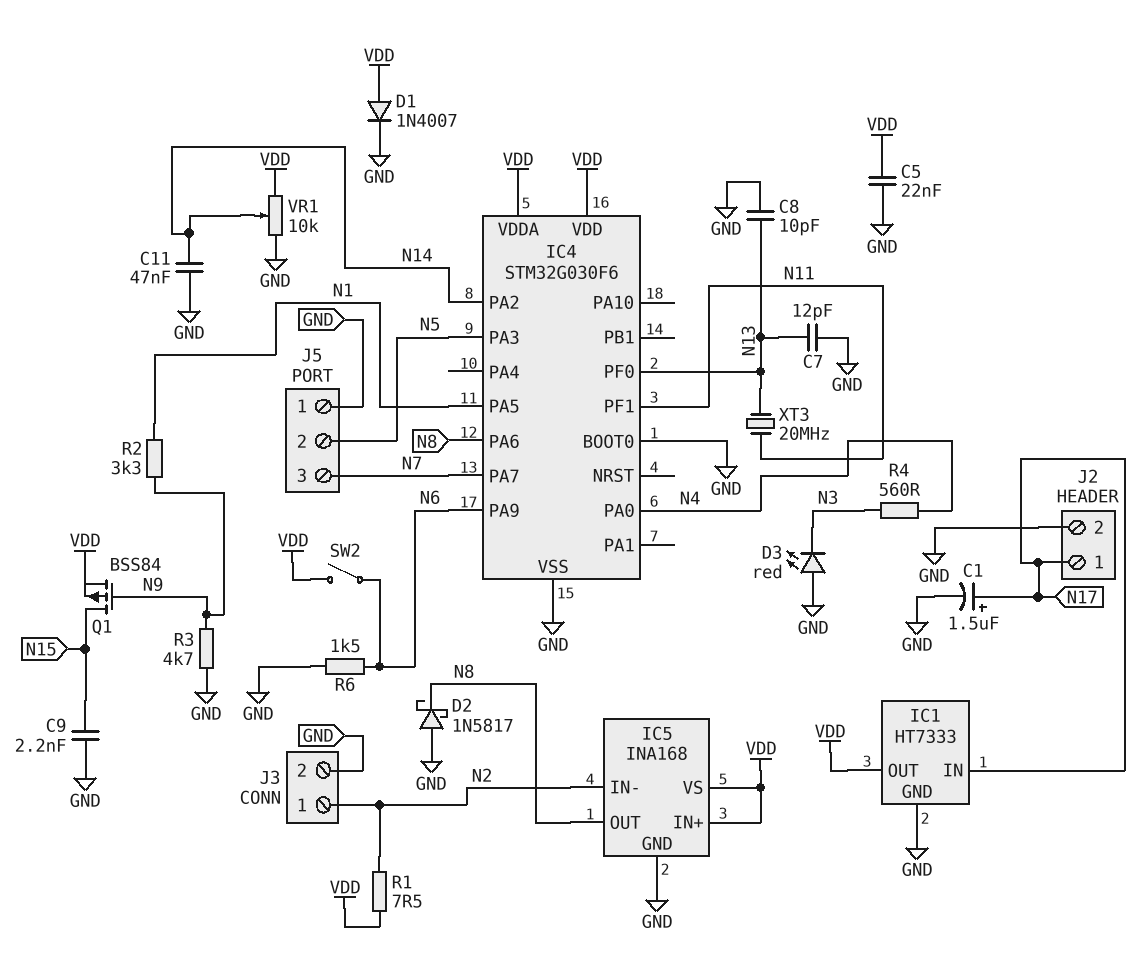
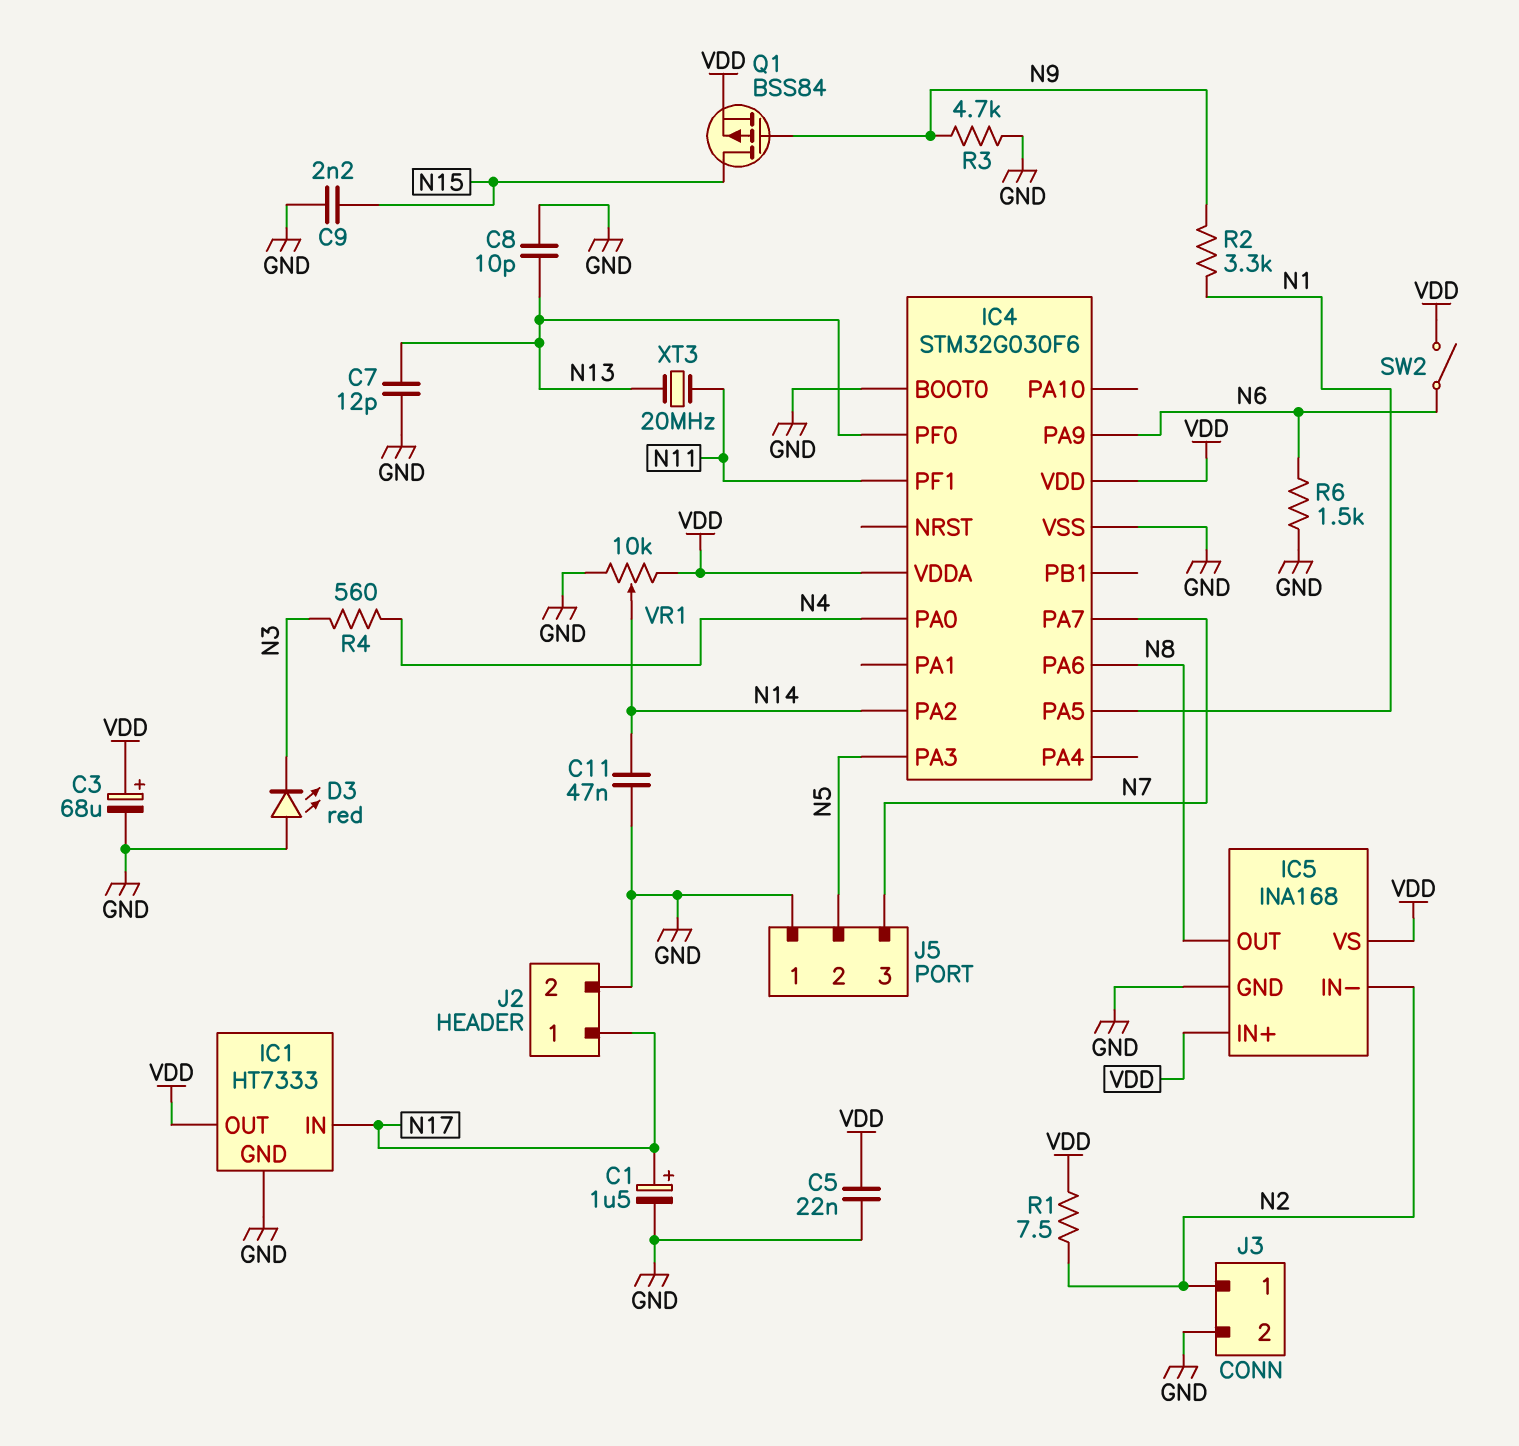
C3: none -> 68uF (plus VDD, minus GND)
D1: diode 1N4007 (A VDD, K GND) -> none
D2: schottky 1N5817 (A GND, K N8) -> none

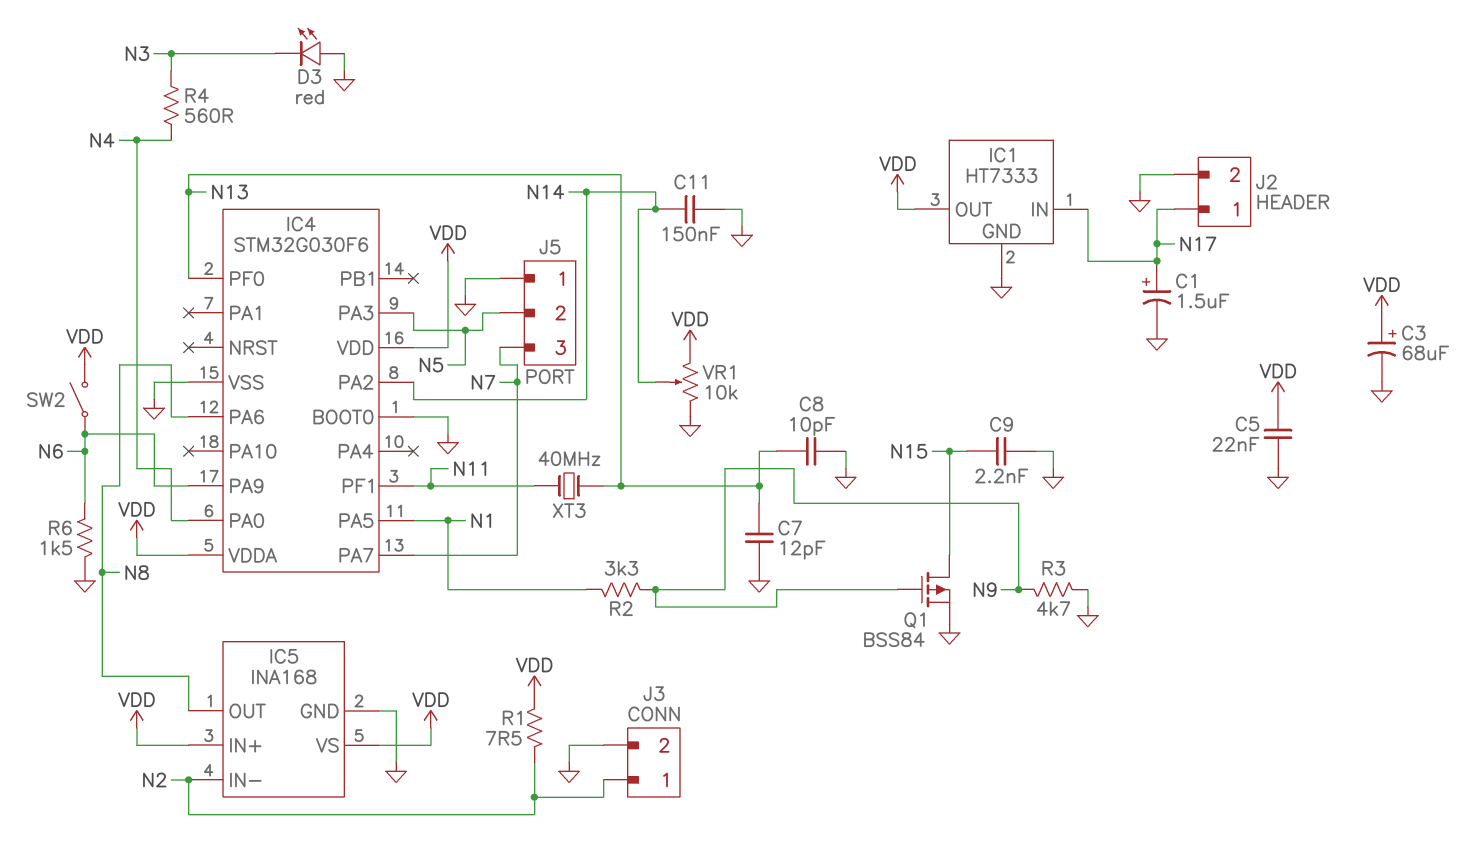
C11: 47nF (GND, N14) -> 150nF (GND, N14)
Q1: PMOS BSS84 (G N9, D N15, S VDD) -> PMOS BSS84 (G N9, D N15, S GND)
XT3: 20MHz (N11, N13) -> 40MHz (N11, N13)

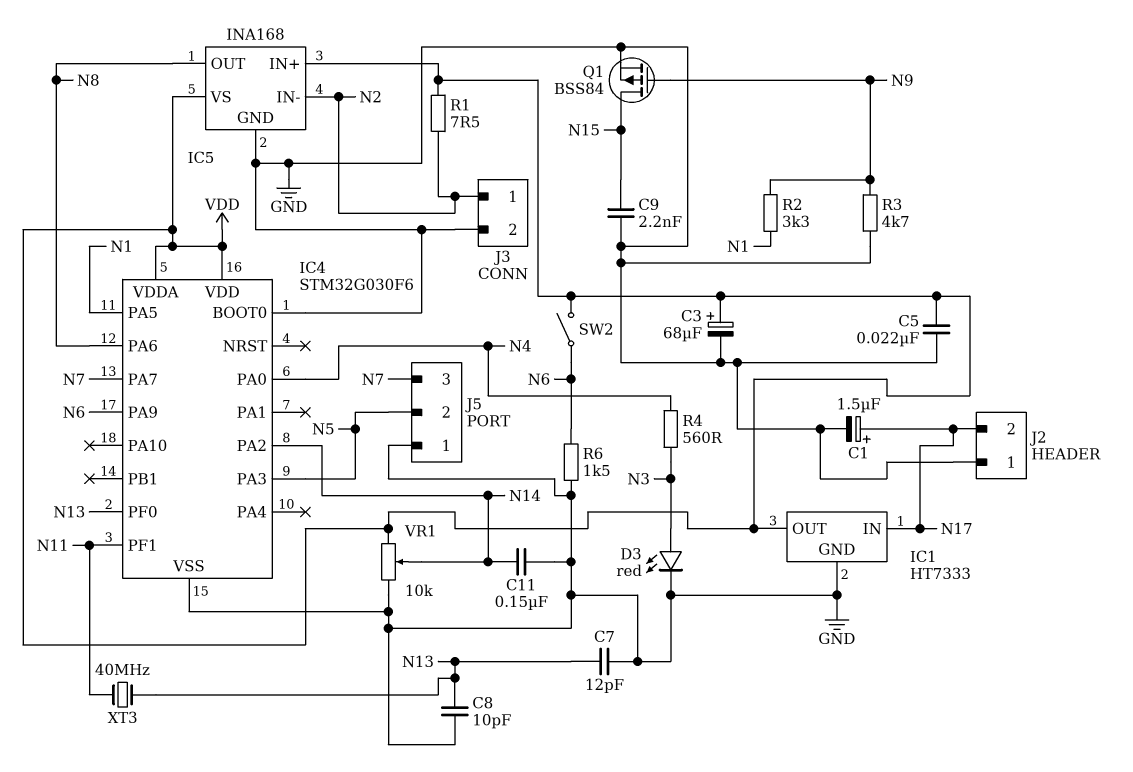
D3: LED red (A GND, K N3) -> LED red (A N3, K GND)
J2 pin 1: N17 -> GND
J2 pin 2: GND -> N17

